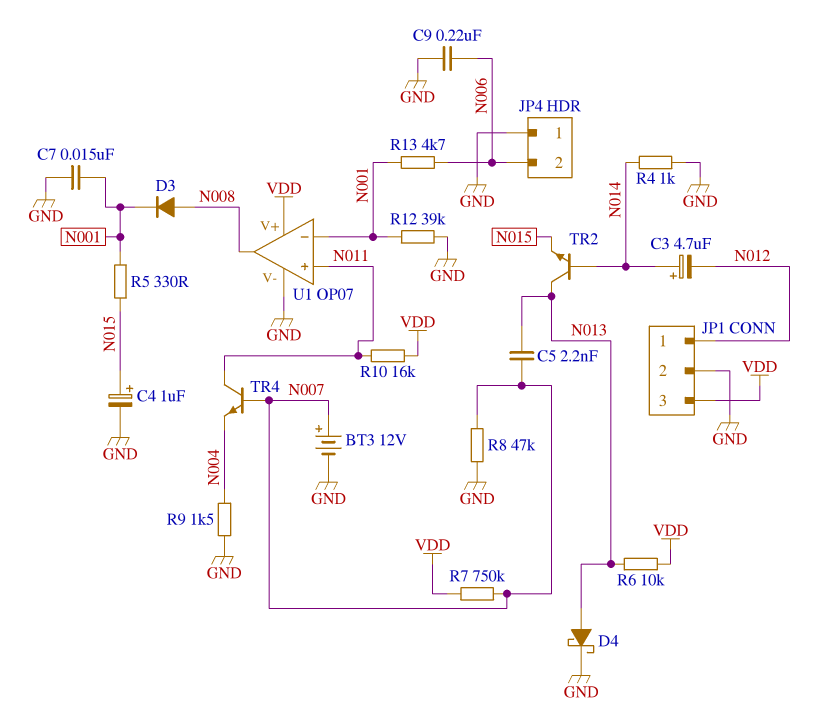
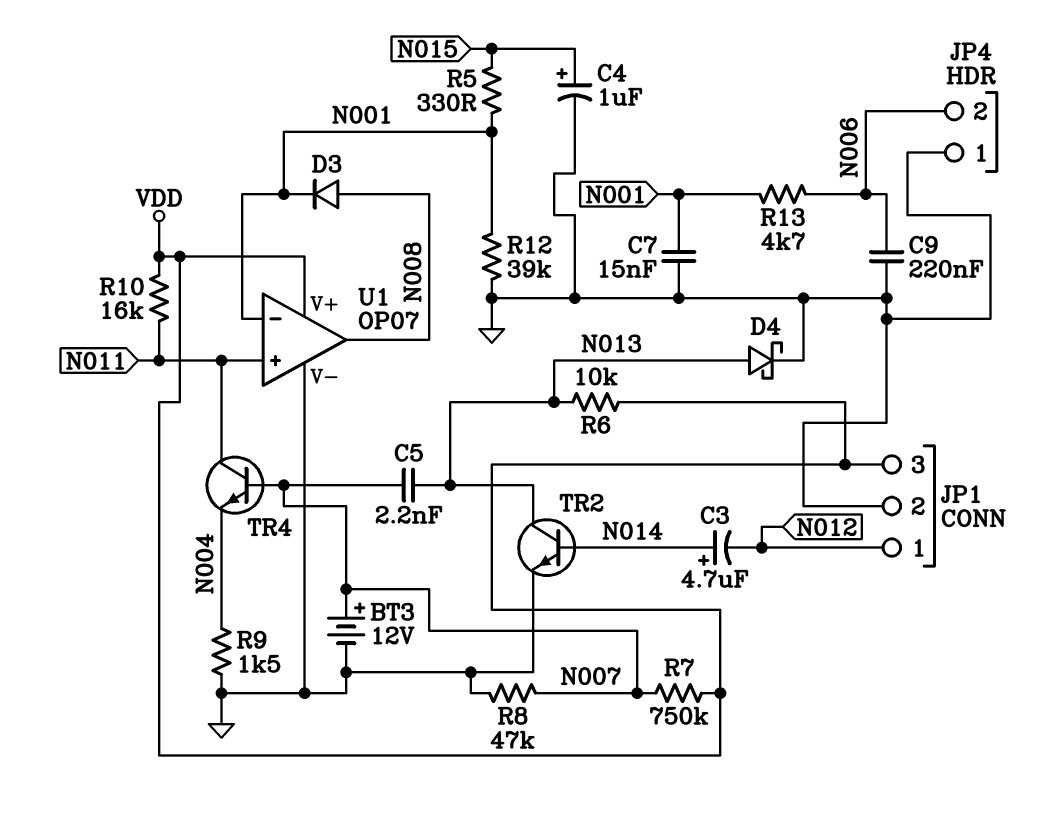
R4: 1k (GND, N014) -> none
TR2: NPN (B N014, C N013, E N015) -> NPN (B N014, C N013, E GND)

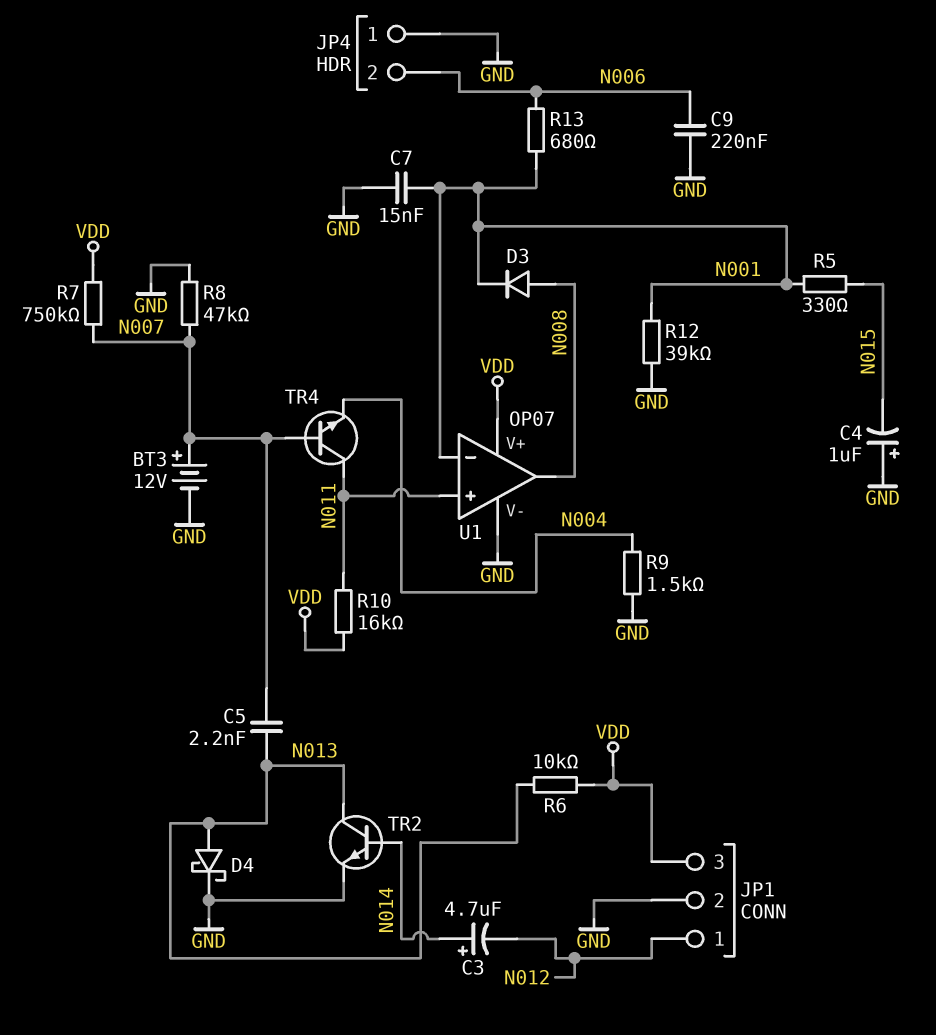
C4: 1uF (plus N015, minus GND) -> 1uF (plus GND, minus N015)
R13: 4.7k (N001, N006) -> 680 (N001, N006)

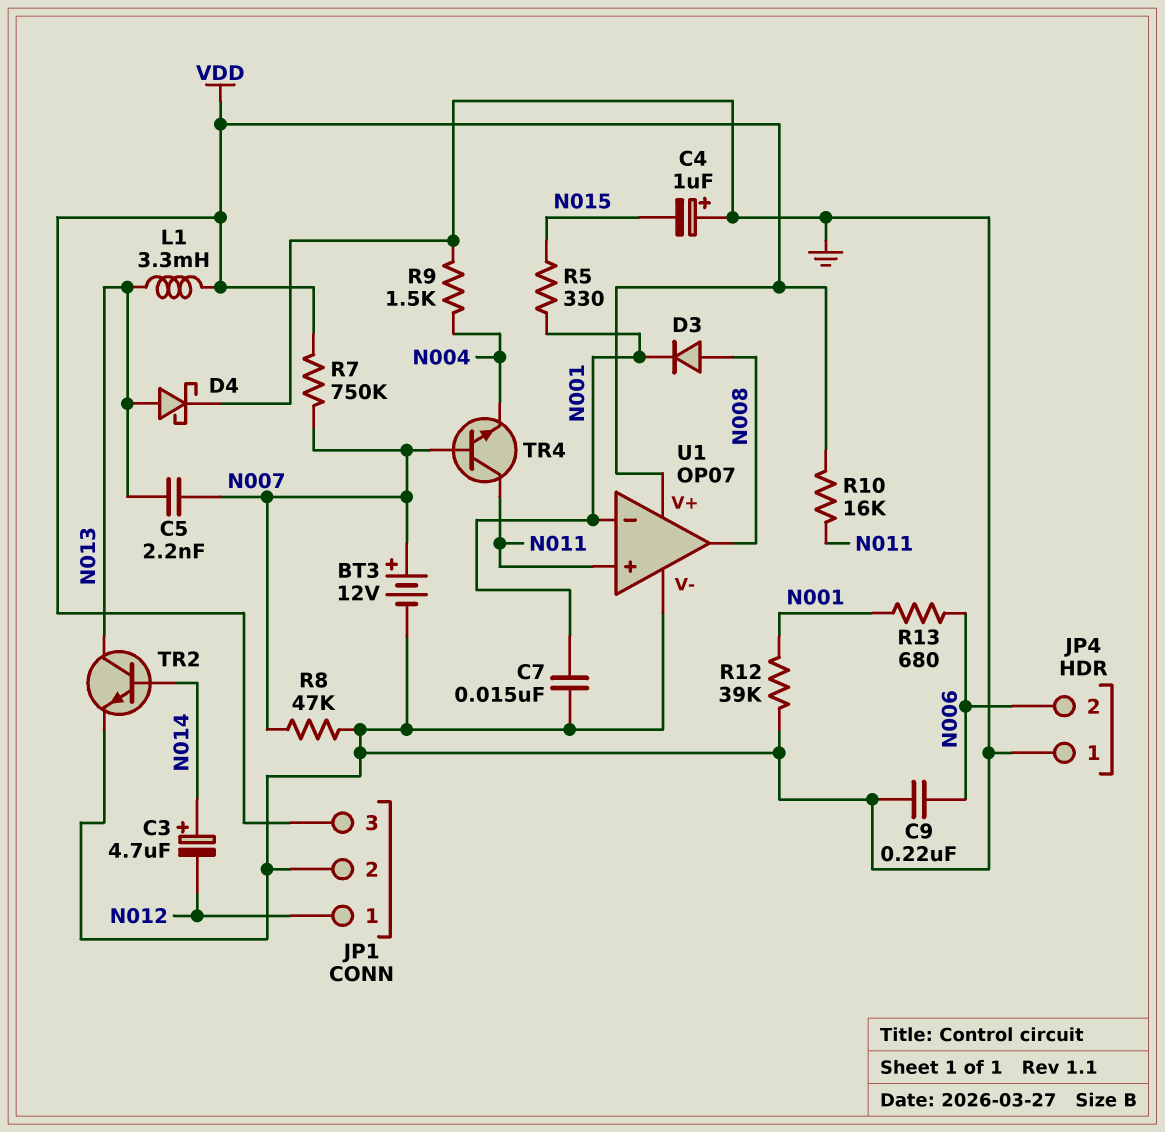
L1: none -> 3.3mH (N013, VDD)
R6: 10k (N013, VDD) -> none

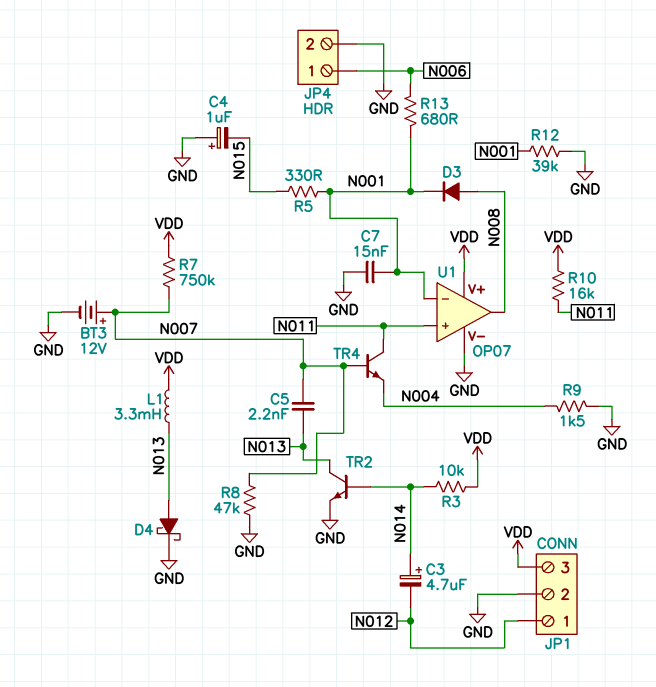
C9: 220nF (GND, N006) -> none
JP4 pin 1: GND -> N006
JP4 pin 2: N006 -> GND
R3: none -> 10k (N014, VDD)

